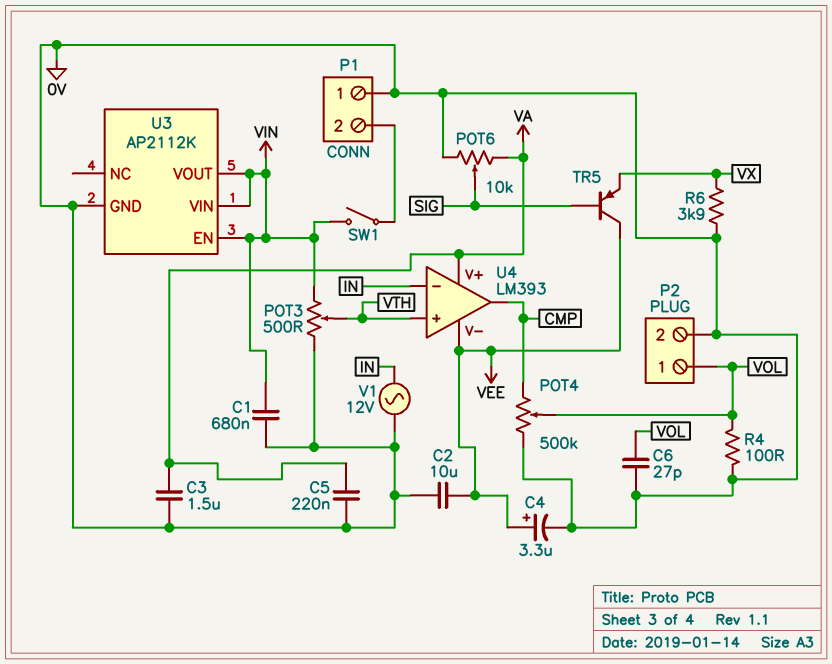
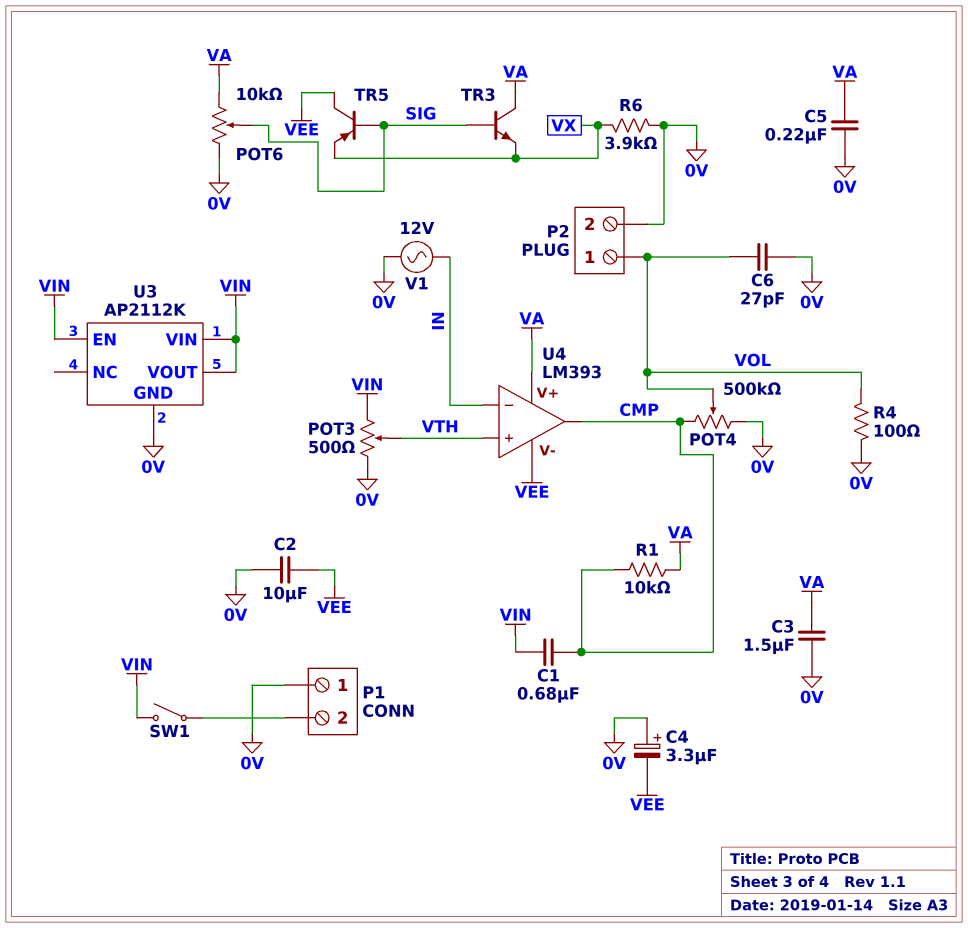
C1: 680nF (0V, VIN) -> 680nF (CMP, VIN)
C4: 3.3uF (plus VEE, minus 0V) -> 3.3uF (plus 0V, minus VEE)
R1: none -> 10k (CMP, VA)
TR3: none -> NPN (B SIG, C VA, E VX)

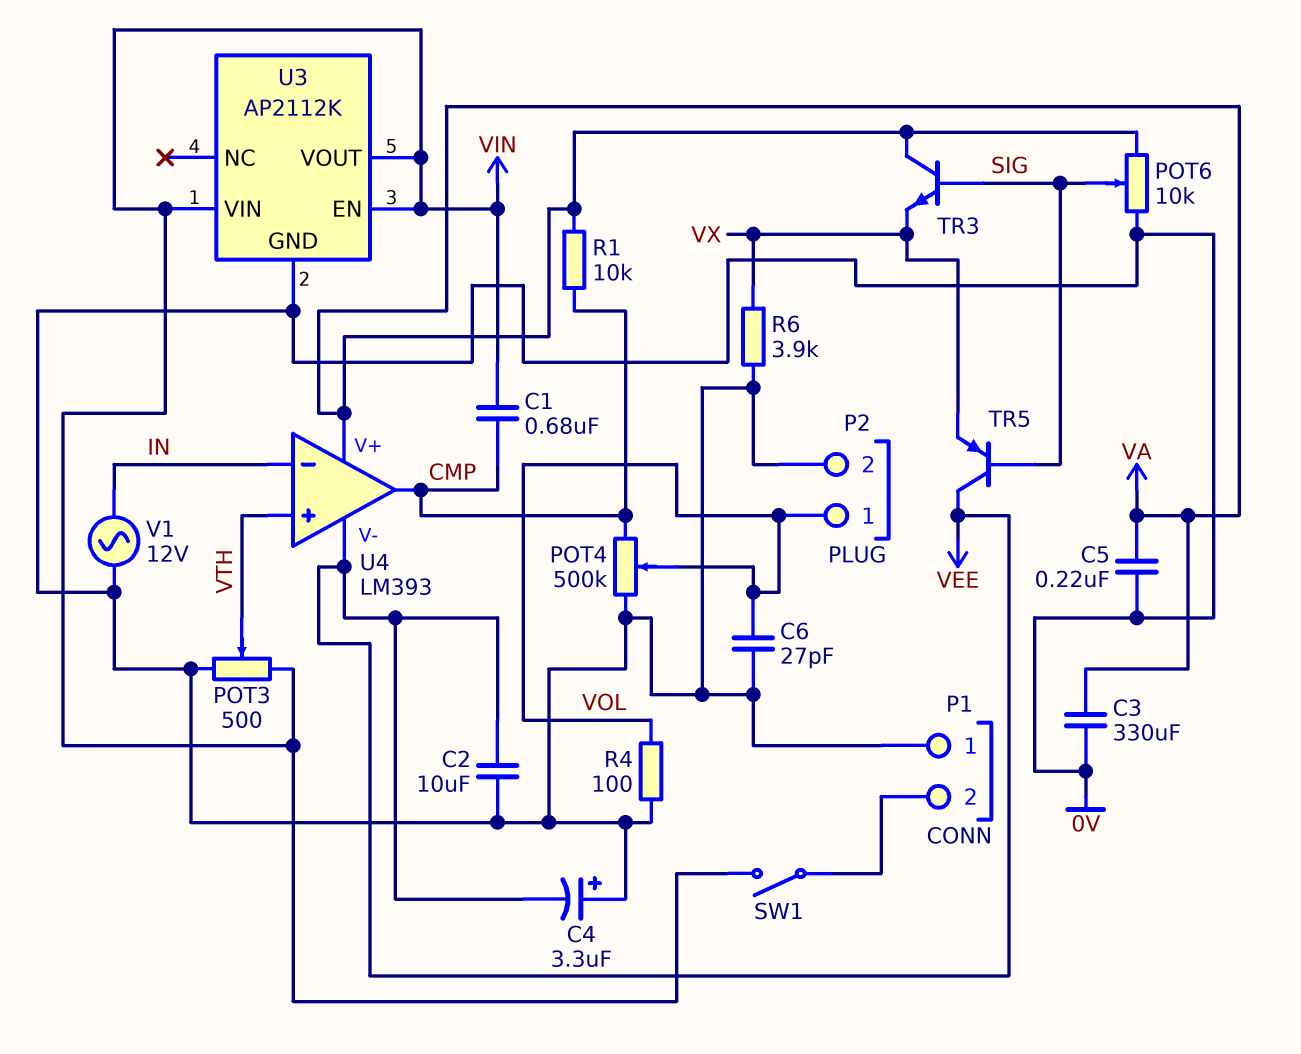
C3: 1.5uF (0V, VA) -> 330uF (0V, VA)

